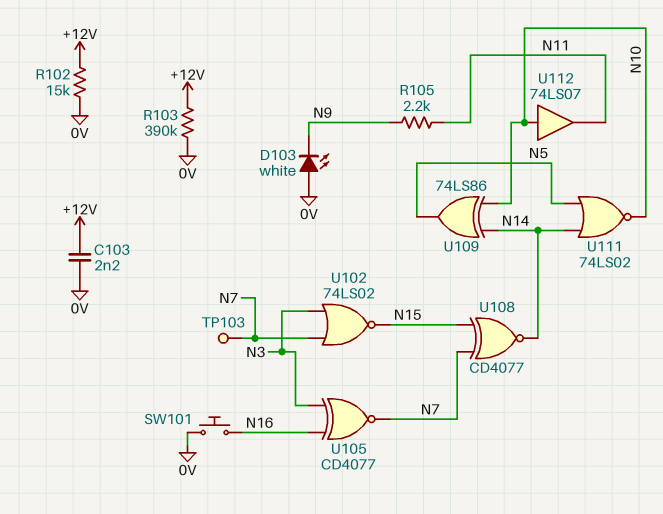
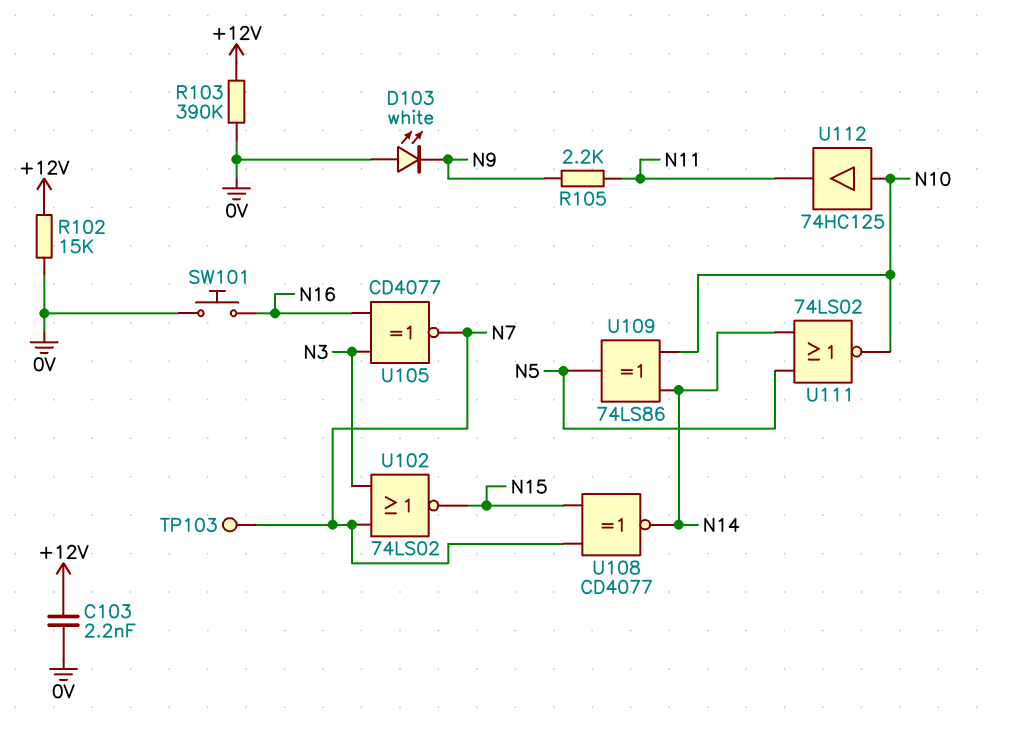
U112: buffer 74LS07 (in N10, out N11) -> buffer 74HC125 (in N10, out N11)

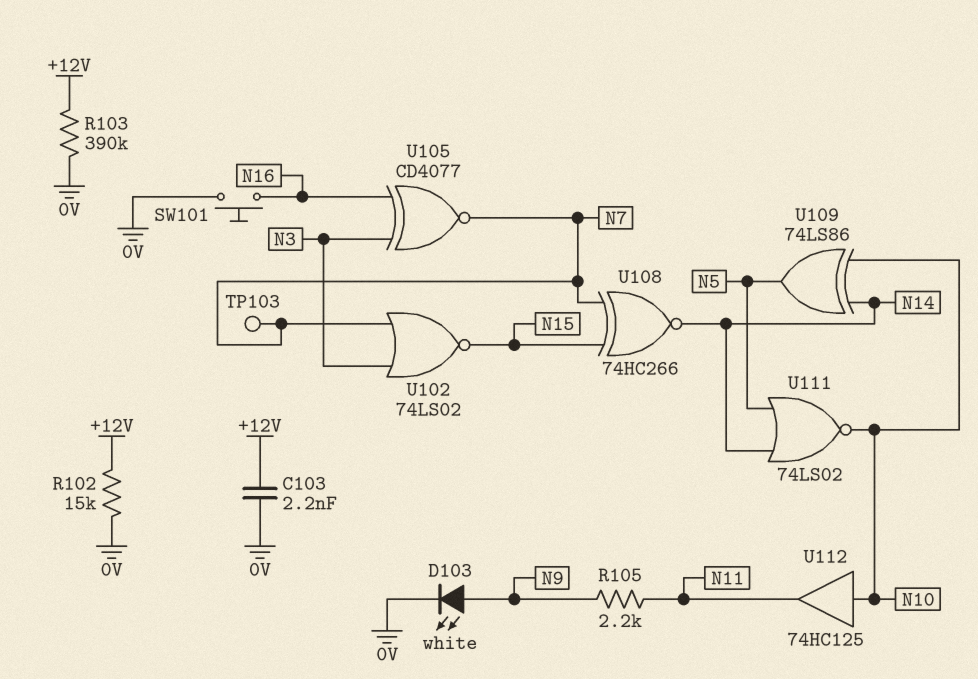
D103: LED white (A 0V, K N9) -> LED white (A N9, K 0V)
U108: XNOR CD4077 (in N7, in N15, out N14) -> XNOR 74HC266 (in N7, in N15, out N14)

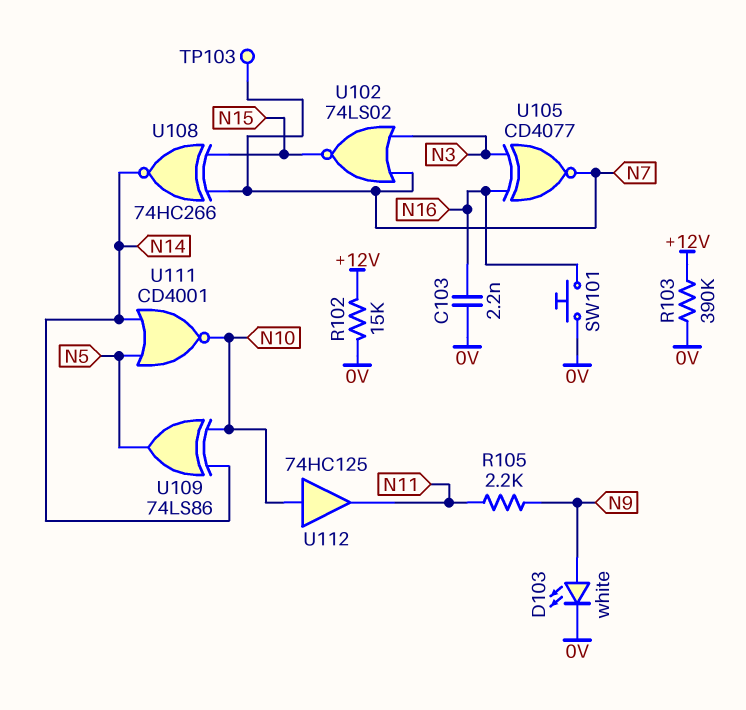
C103: 2.2nF (+12V, 0V) -> 2.2nF (0V, N16)
U111: NOR 74LS02 (in N5, in N14, out N10) -> NOR CD4001 (in N5, in N14, out N10)

